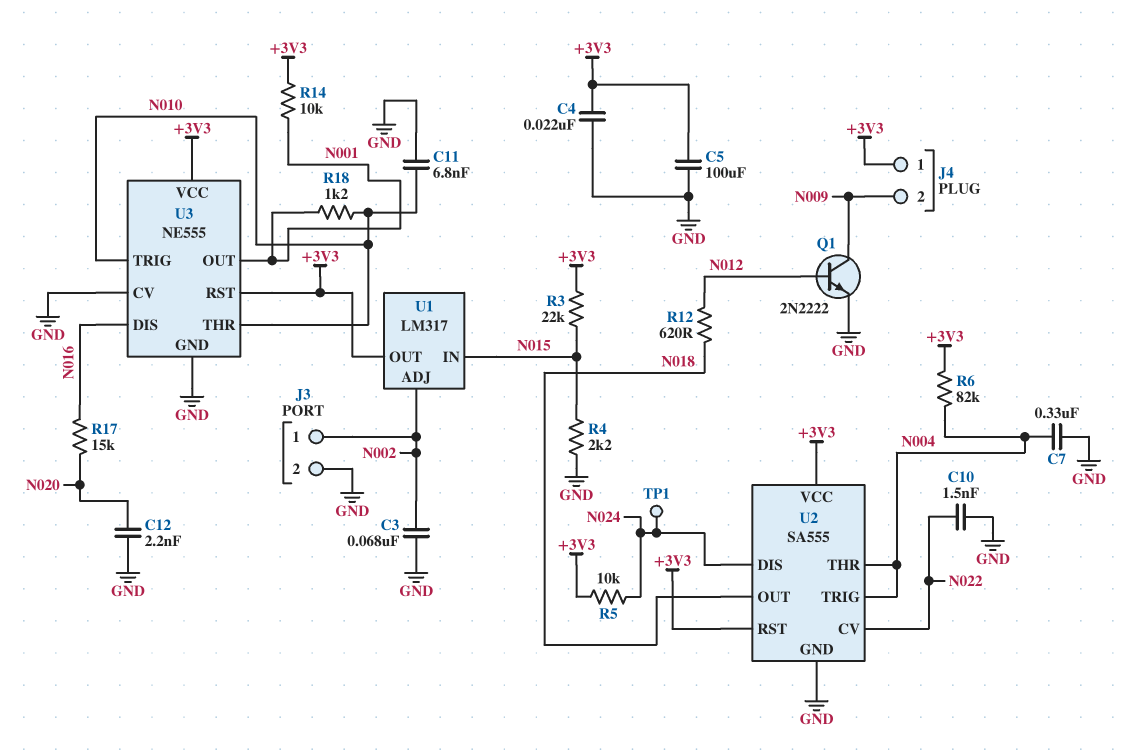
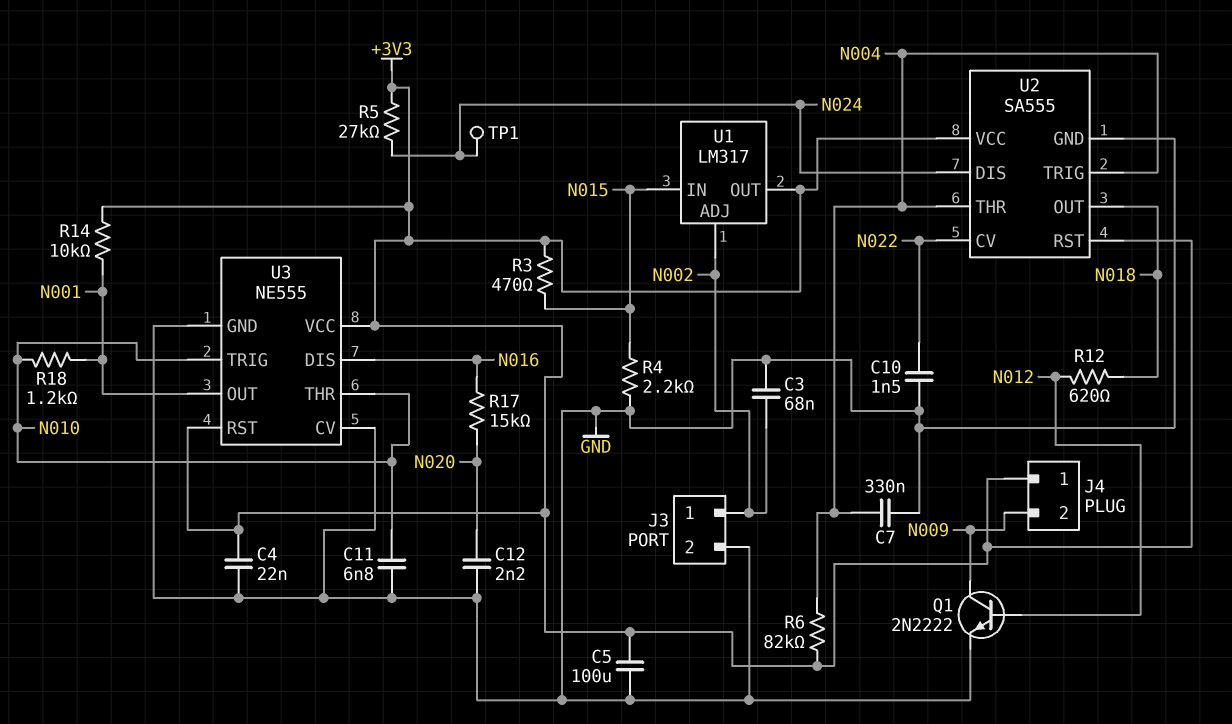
R3: 22k (+3V3, N015) -> 470 (+3V3, N015)
R5: 10k (+3V3, N024) -> 27k (+3V3, N024)

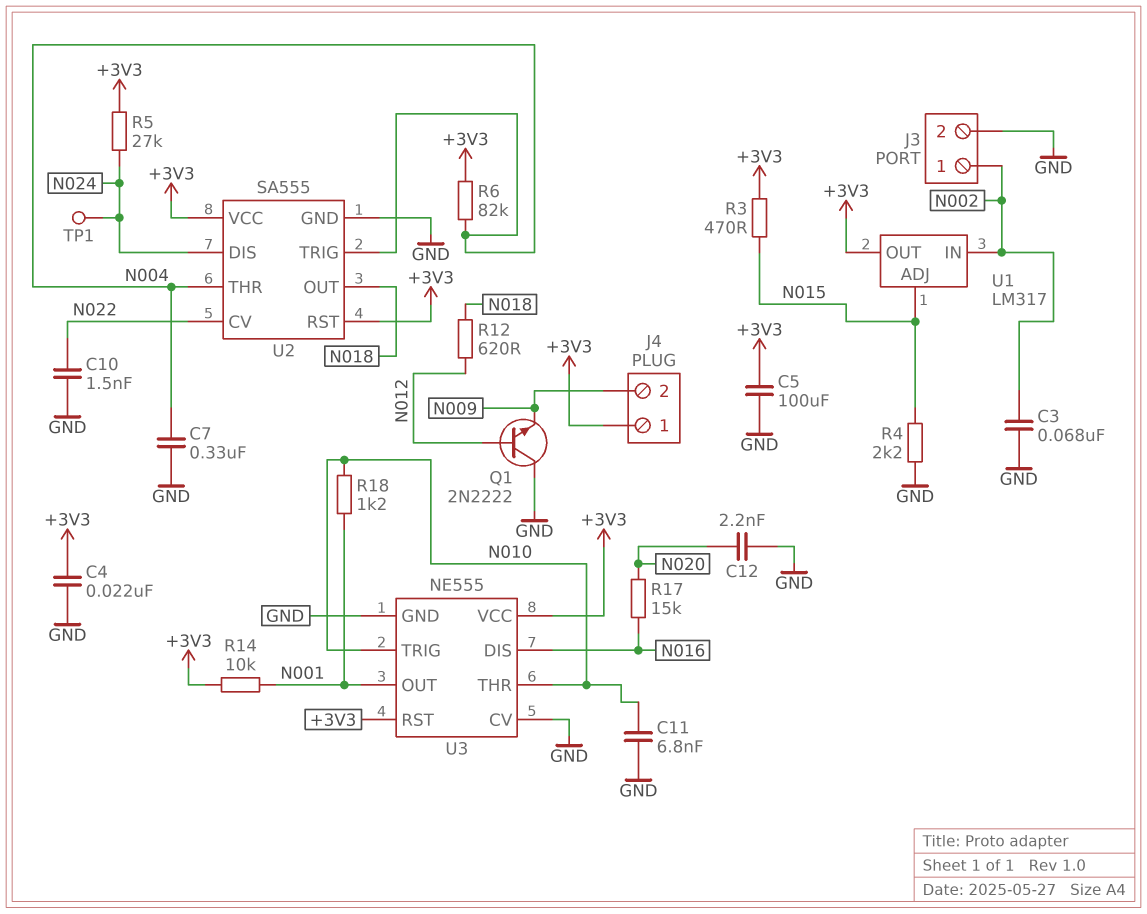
Q1: NPN 2N2222 (B N012, C N009, E GND) -> NPN 2N2222 (B N012, C GND, E N009)
U1 pin ADJ: N002 -> N015
U1 pin IN: N015 -> N002

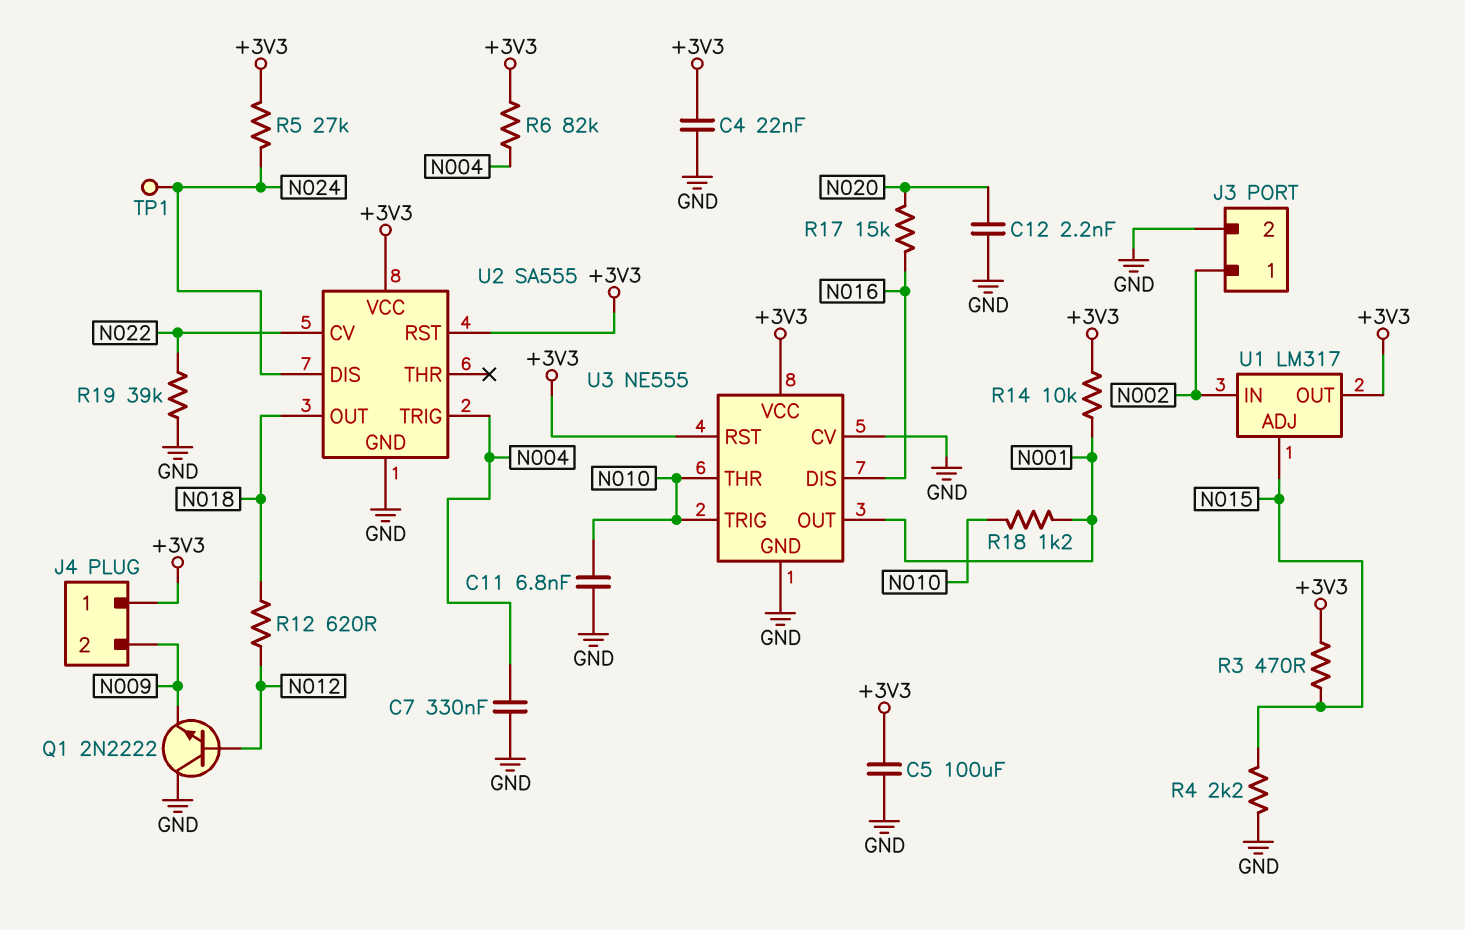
C3: 68nF (GND, N002) -> none
C10: 1.5nF (GND, N022) -> none
R19: none -> 39k (GND, N022)
U2 pin THR: N004 -> none

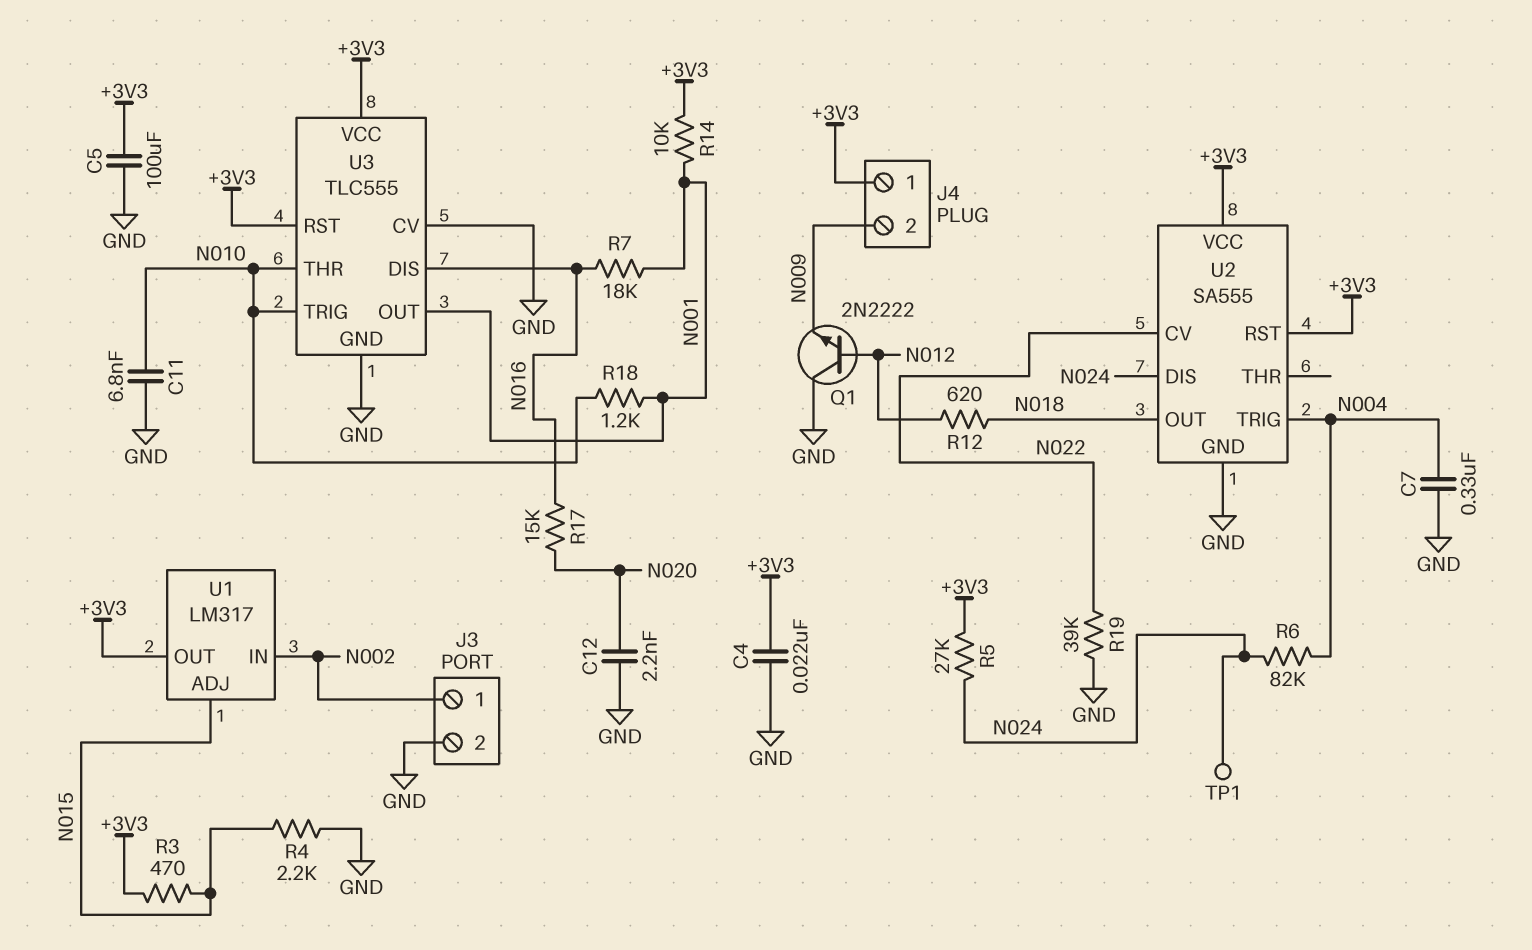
R6: 82k (+3V3, N004) -> 82k (N004, N024)
R7: none -> 18k (N001, N016)
U3: NE555 -> TLC555

